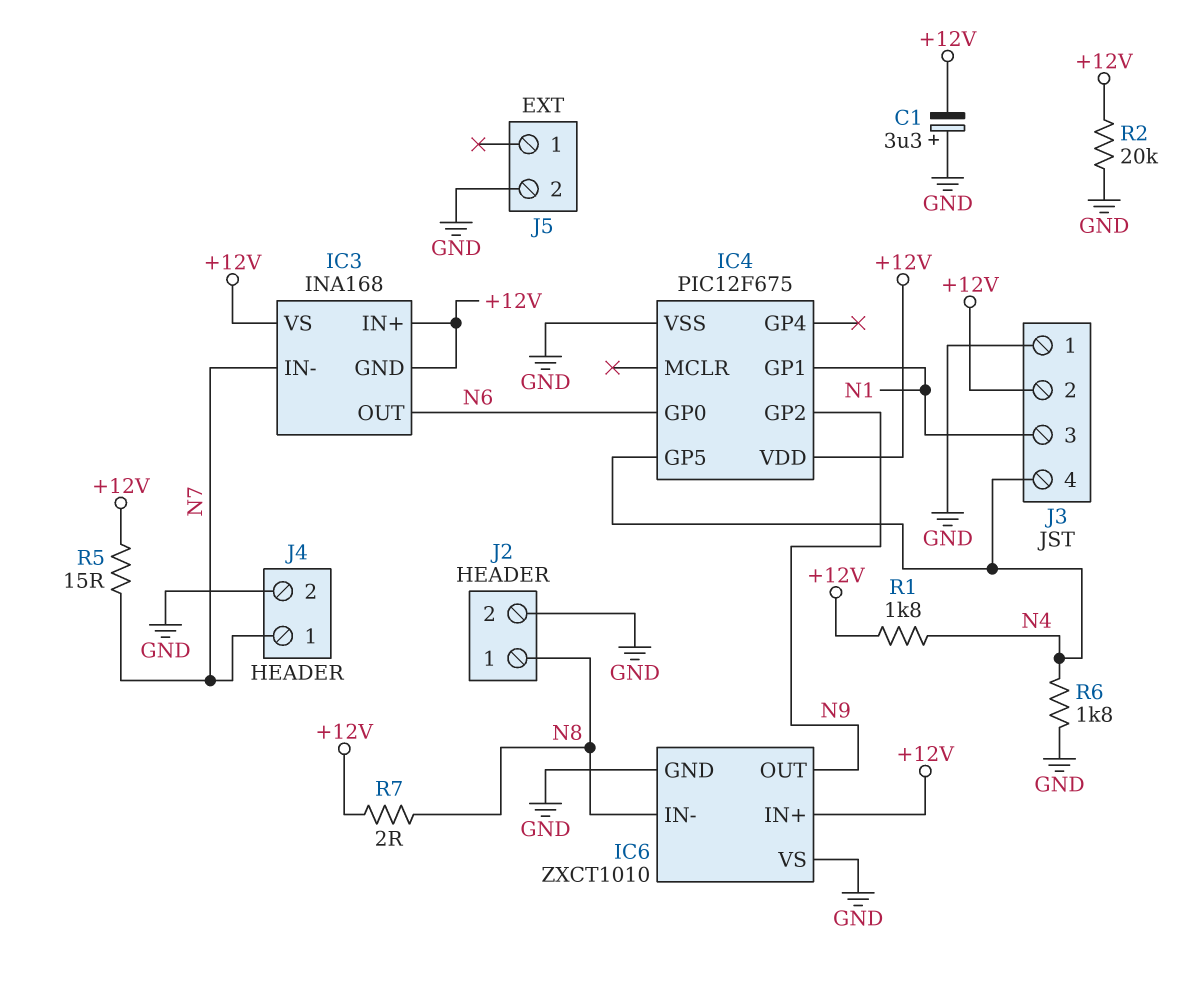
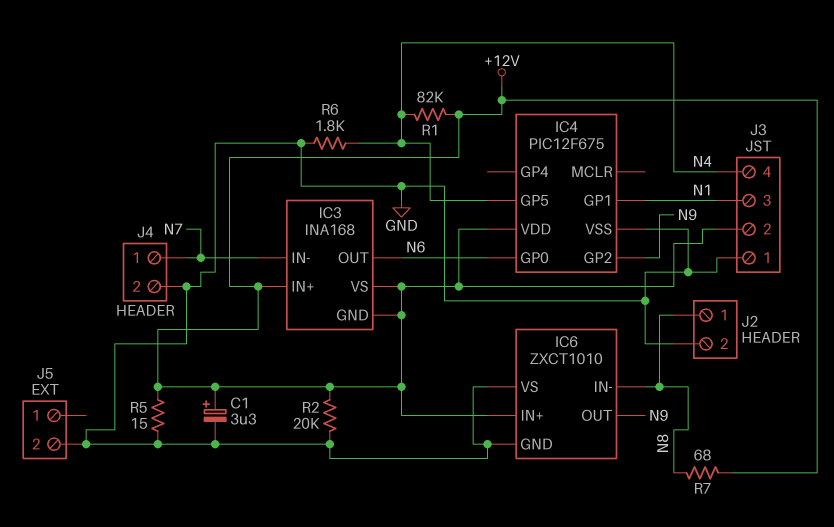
C1: 3.3uF (plus GND, minus +12V) -> 3.3uF (plus +12V, minus GND)
R1: 1.8k (+12V, N4) -> 82k (+12V, N4)
R5: 15 (+12V, N7) -> 15 (+12V, GND)
R7: 2 (+12V, N8) -> 68 (+12V, N8)

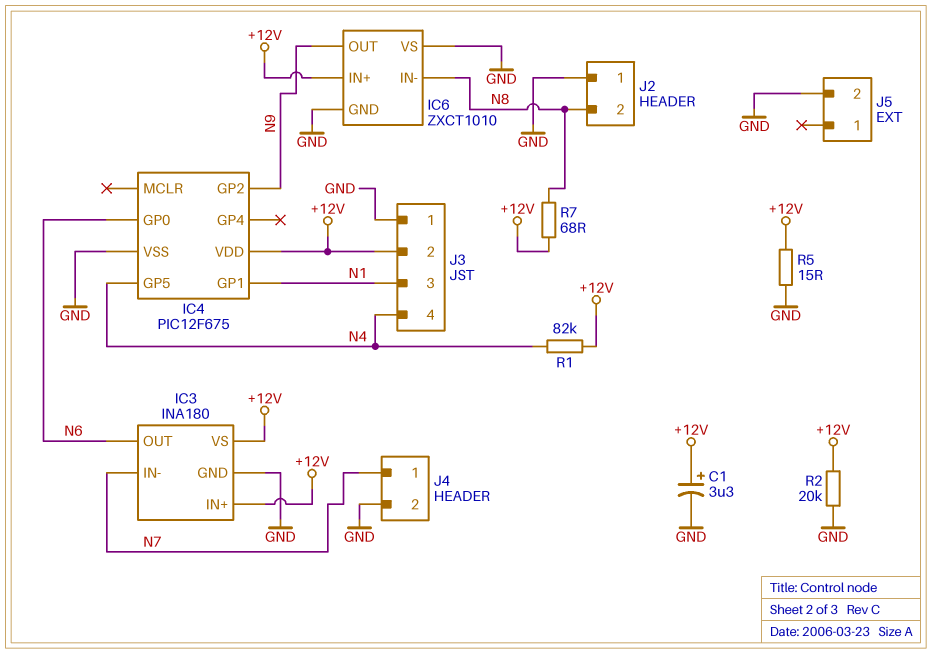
IC3: INA168 -> INA180
IC3 pin GND: +12V -> GND
J2 pin 1: N8 -> GND
J2 pin 2: GND -> N8
R6: 1.8k (GND, N4) -> none

